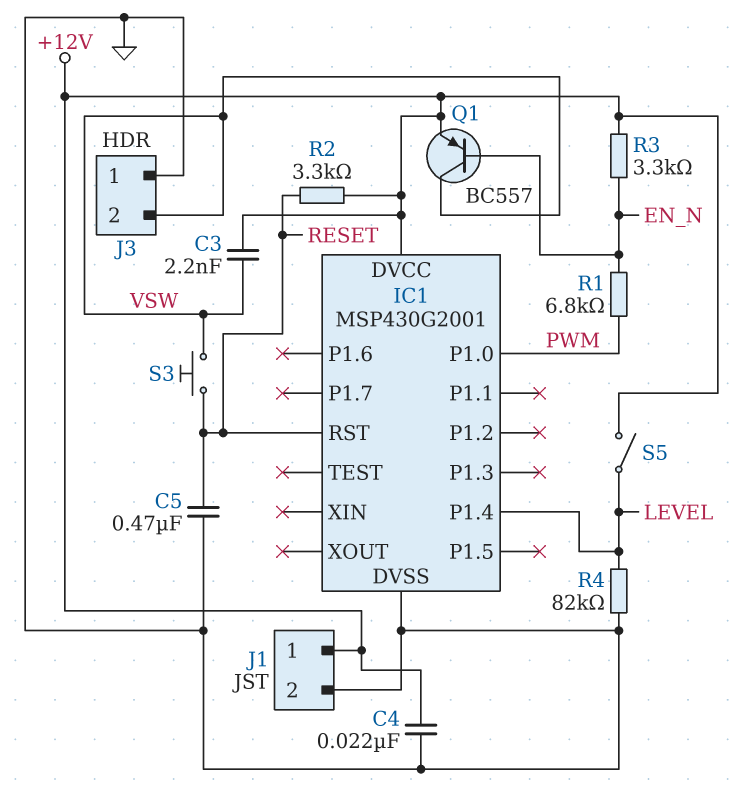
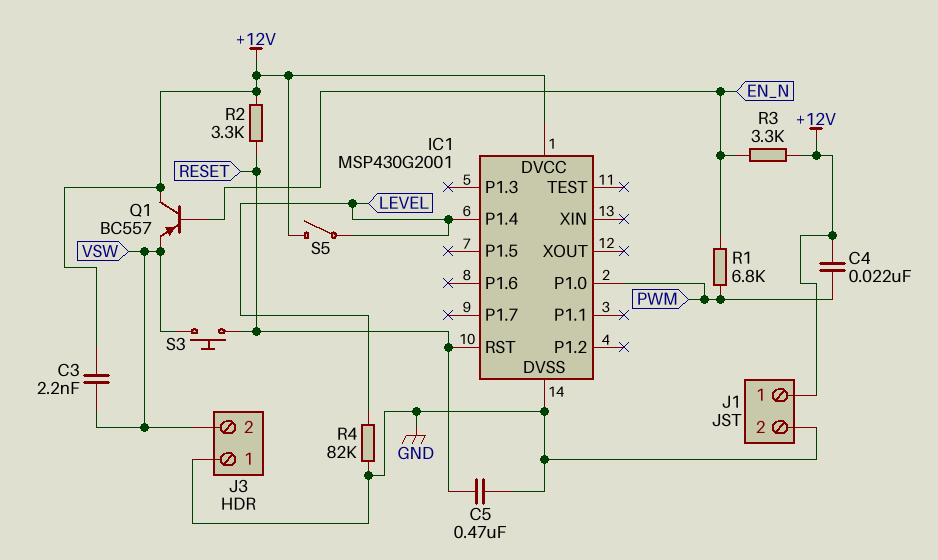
C4: 22nF (+12V, GND) -> 22nF (+12V, PWM)
Q1: PNP BC557 (B EN_N, C VSW, E +12V) -> PNP BC557 (B EN_N, C +12V, E VSW)

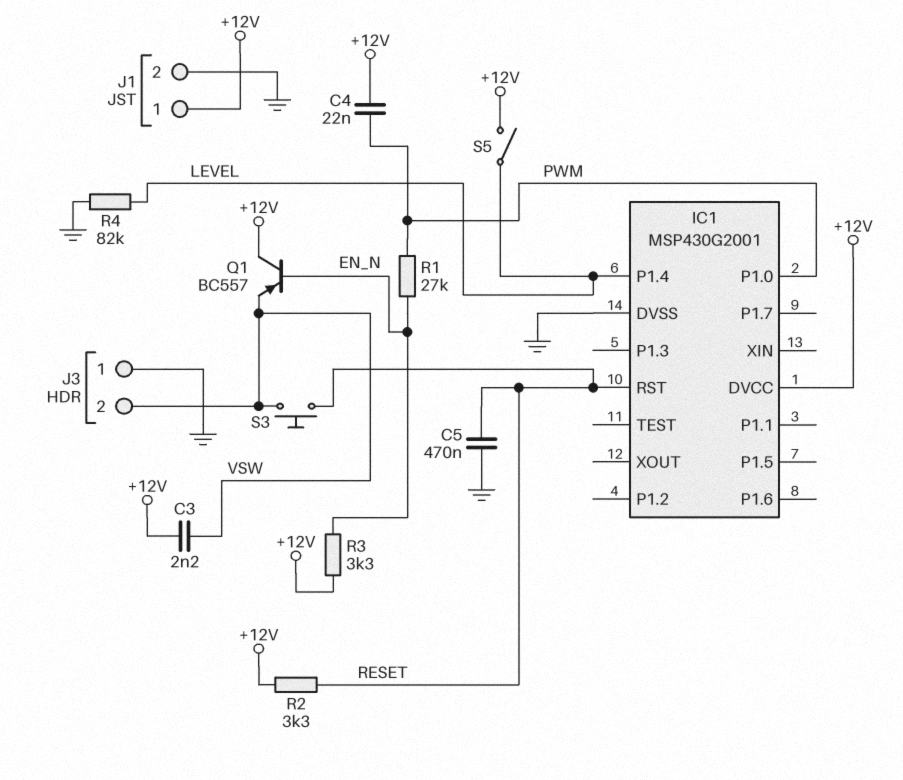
R1: 6.8k (EN_N, PWM) -> 27k (EN_N, PWM)

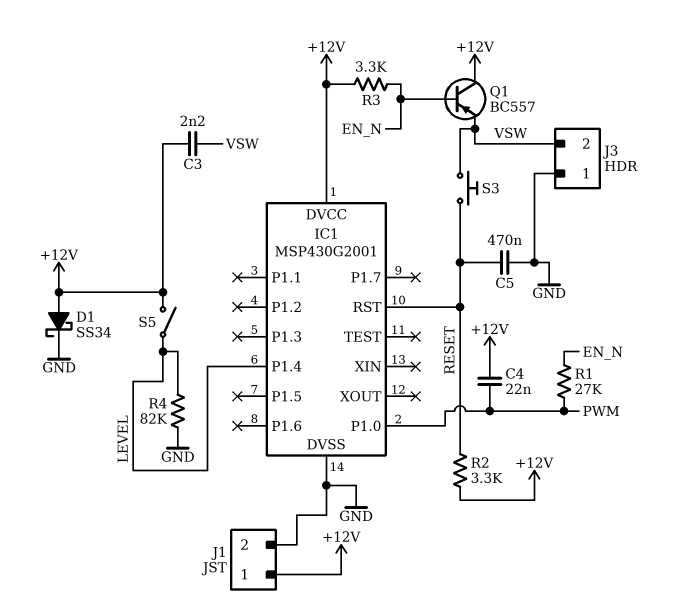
D1: none -> schottky SS34 (A +12V, K GND)

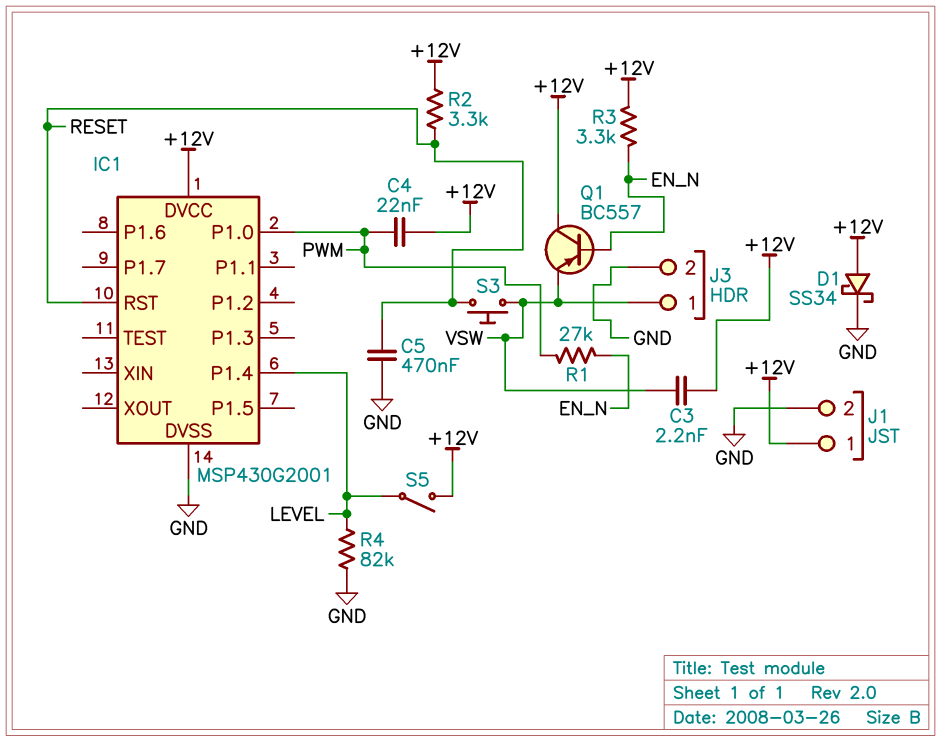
J3 pin 1: GND -> VSW
J3 pin 2: VSW -> GND

